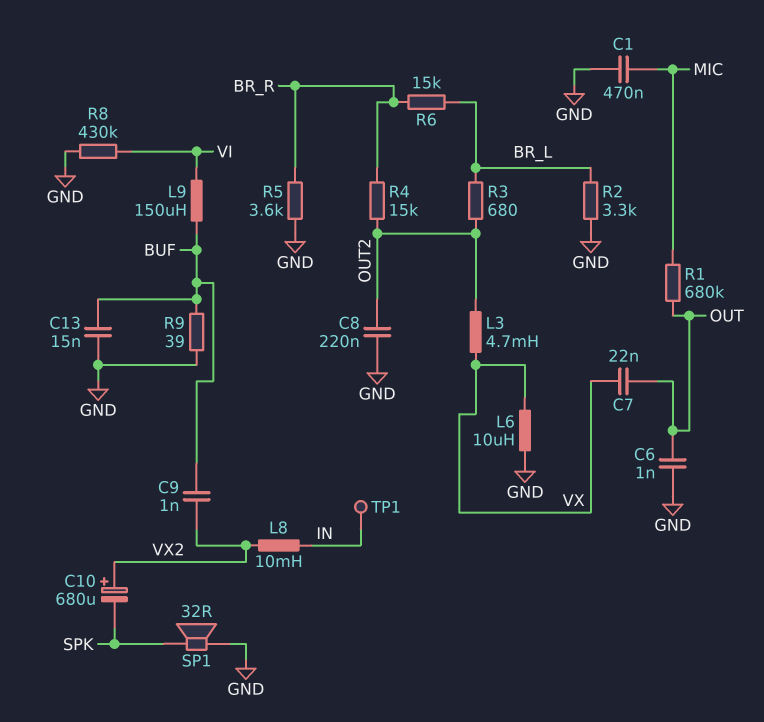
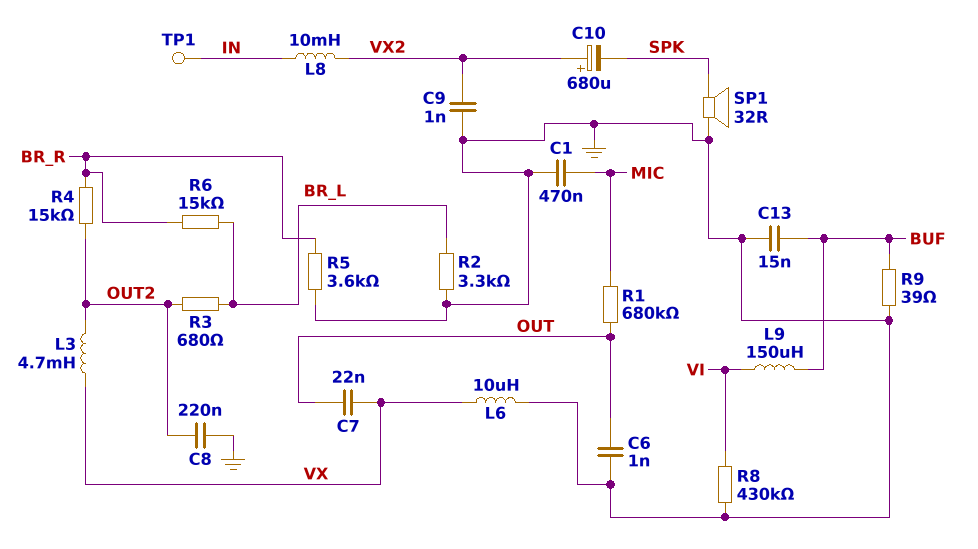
C9: 1nF (BUF, VX2) -> 1nF (GND, VX2)

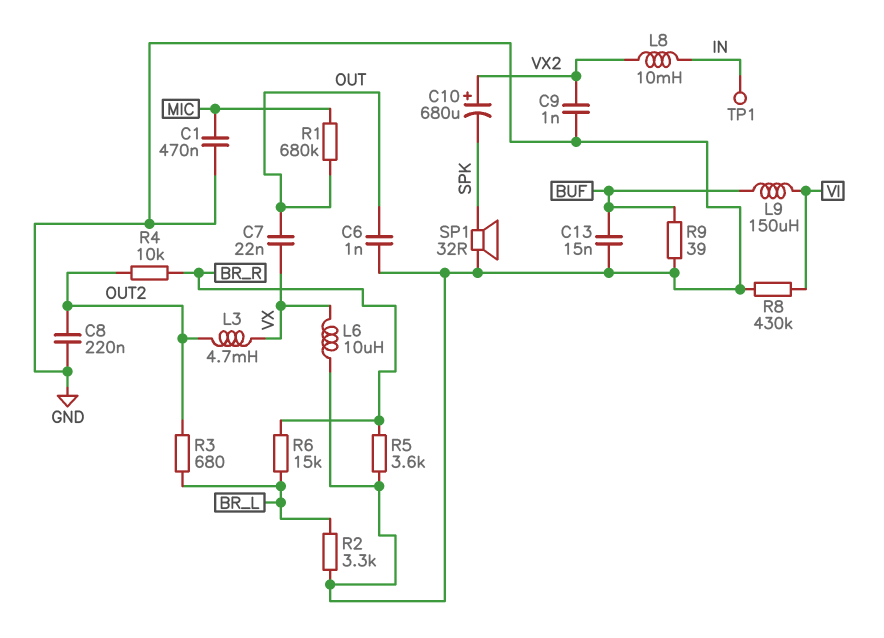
R4: 15k (BR_R, OUT2) -> 10k (BR_R, OUT2)

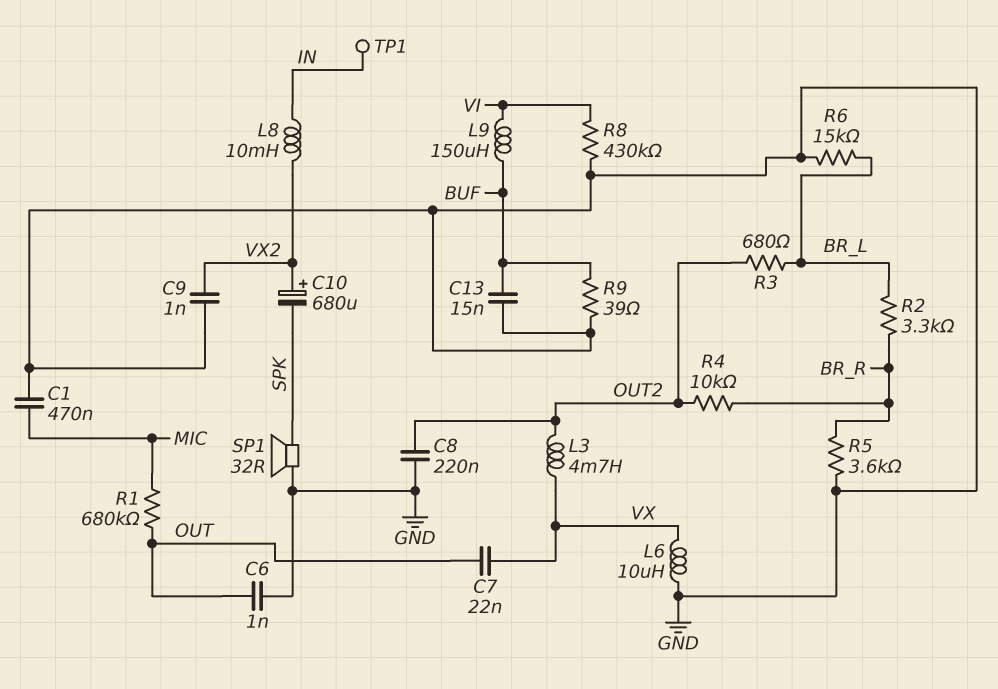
R2: 3.3k (BR_L, GND) -> 3.3k (BR_L, BR_R)
R6: 15k (BR_L, BR_R) -> 15k (BR_L, GND)

